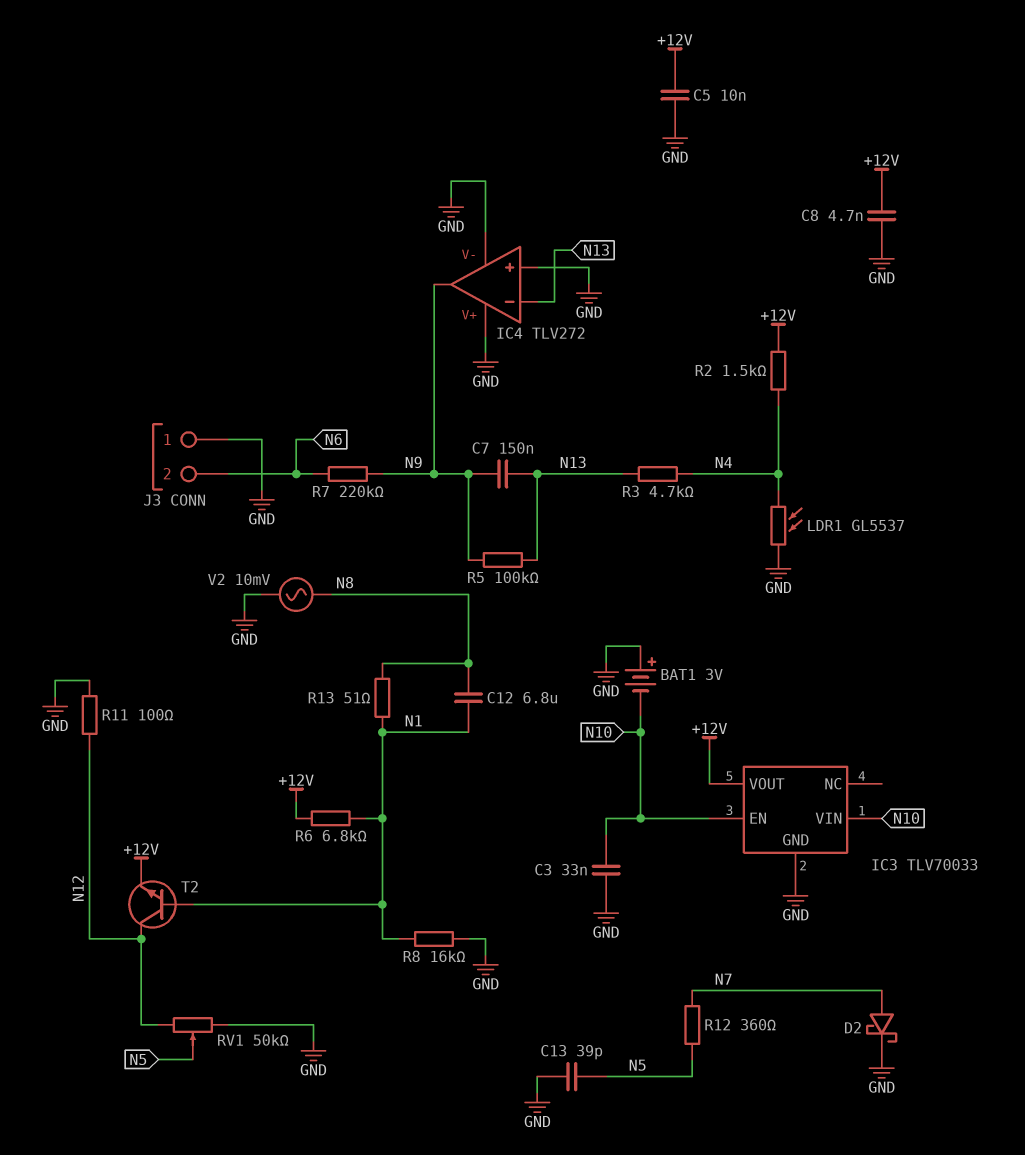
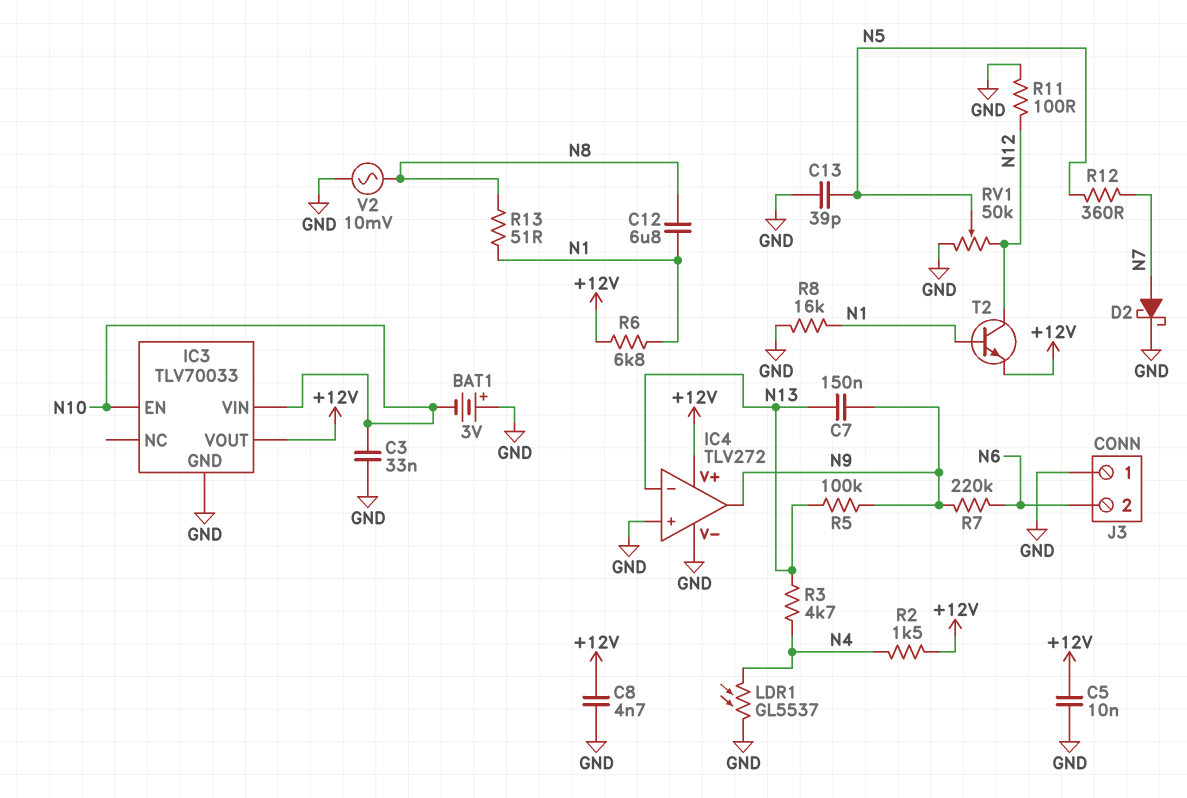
IC4 pin V+: GND -> +12V

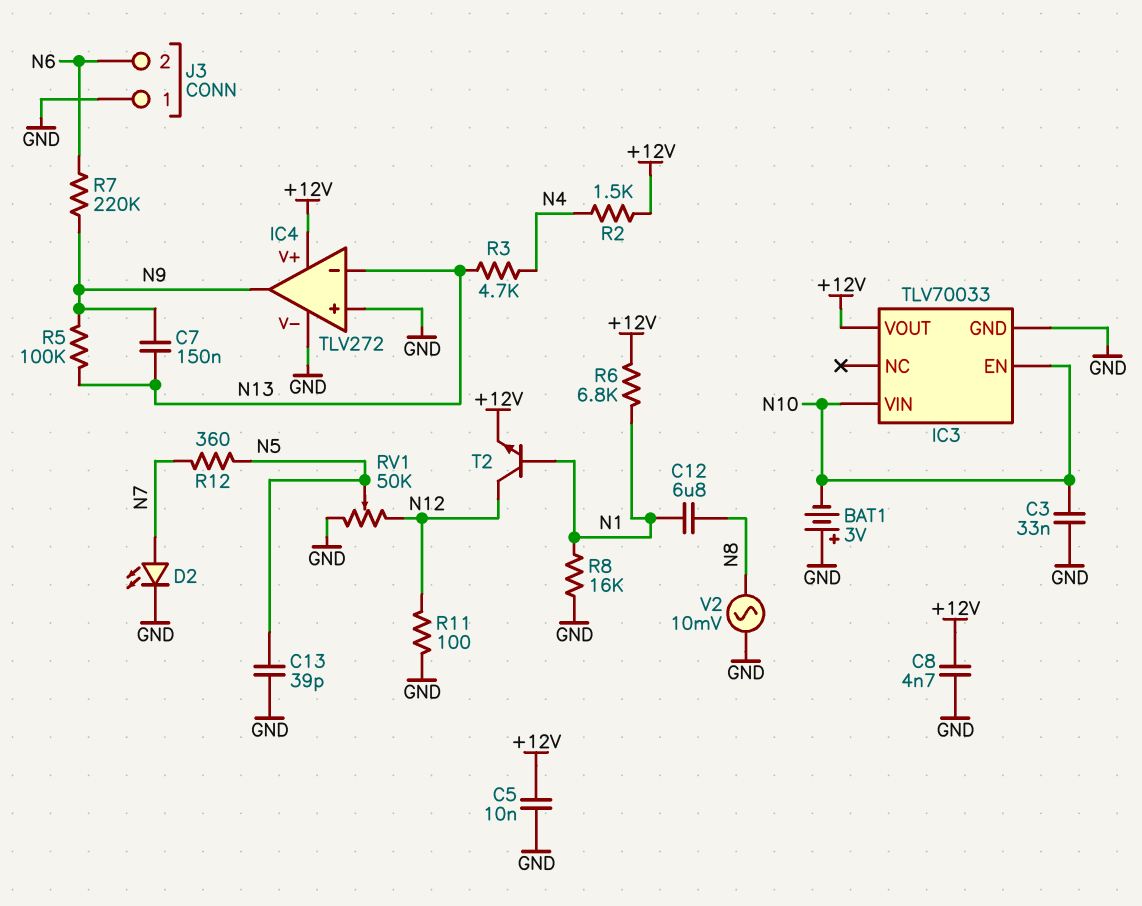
D2: schottky (A N7, K GND) -> LED (A N7, K GND)
LDR1: GL5537 (GND, N4) -> none
R13: 51 (N1, N8) -> none

